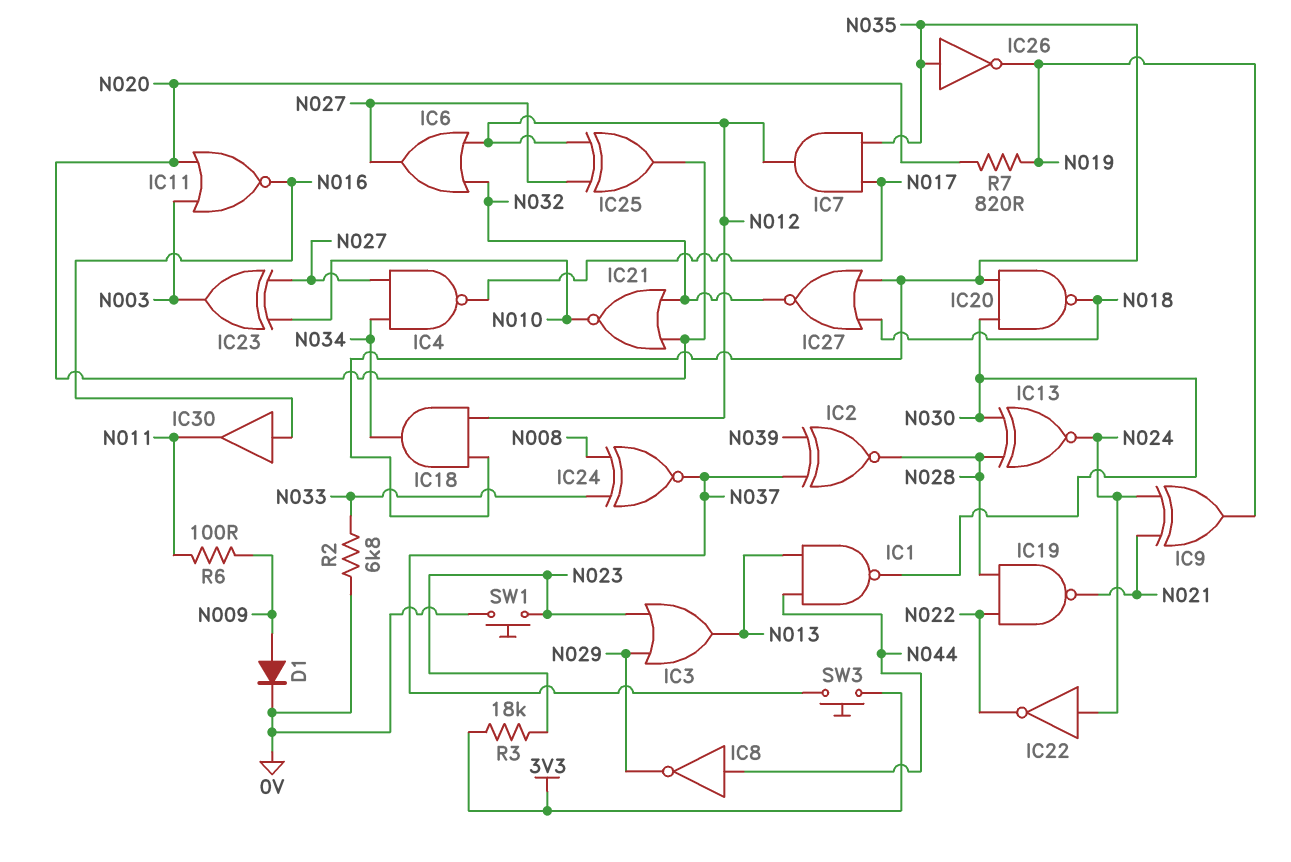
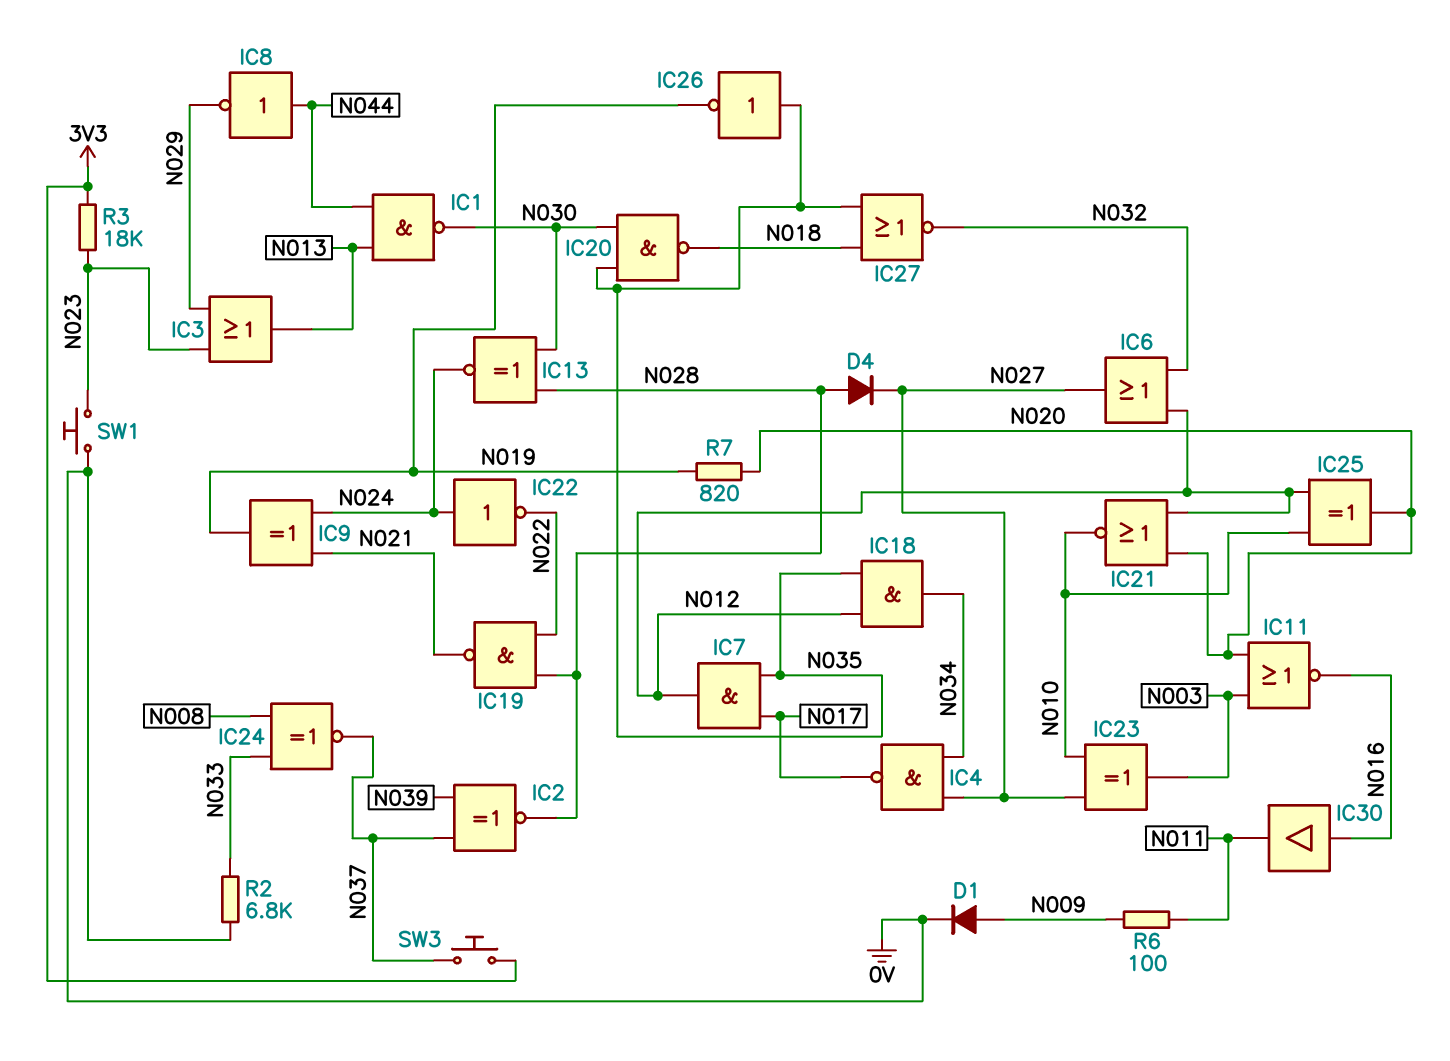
D4: none -> diode (A N028, K N027)
IC21: NOR (in N020, in N032, out N010) -> NOR (in N012, in N020, out N010)
IC25: XOR (in N012, in N027, out N020) -> XOR (in N010, in N012, out N020)

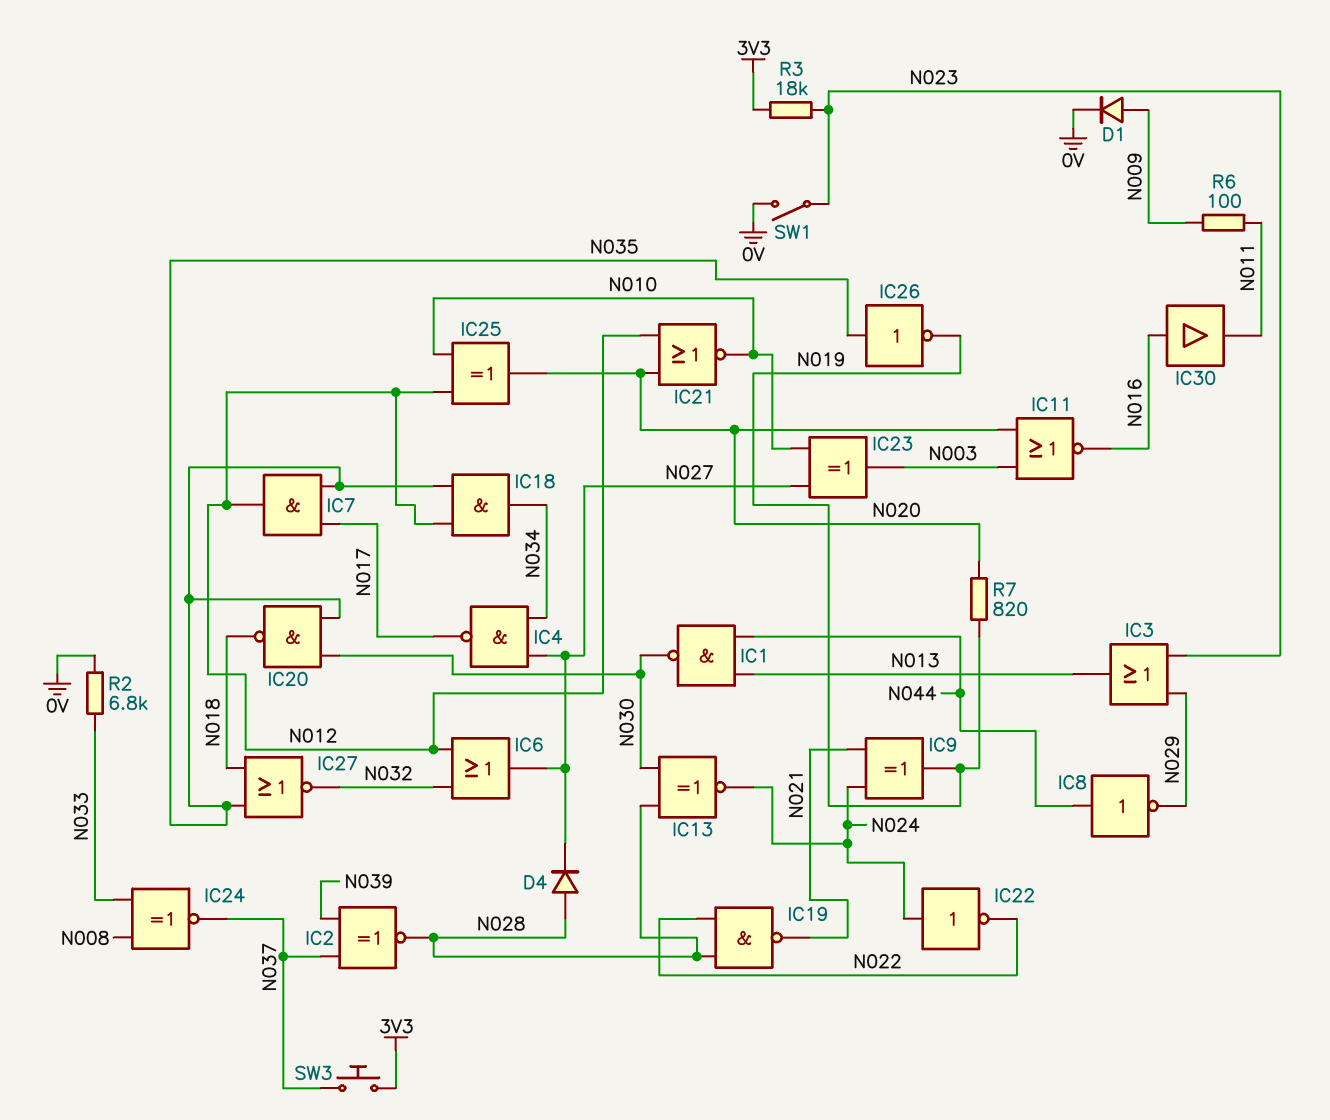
SW1: button (0V, N023) -> switch (0V, N023)

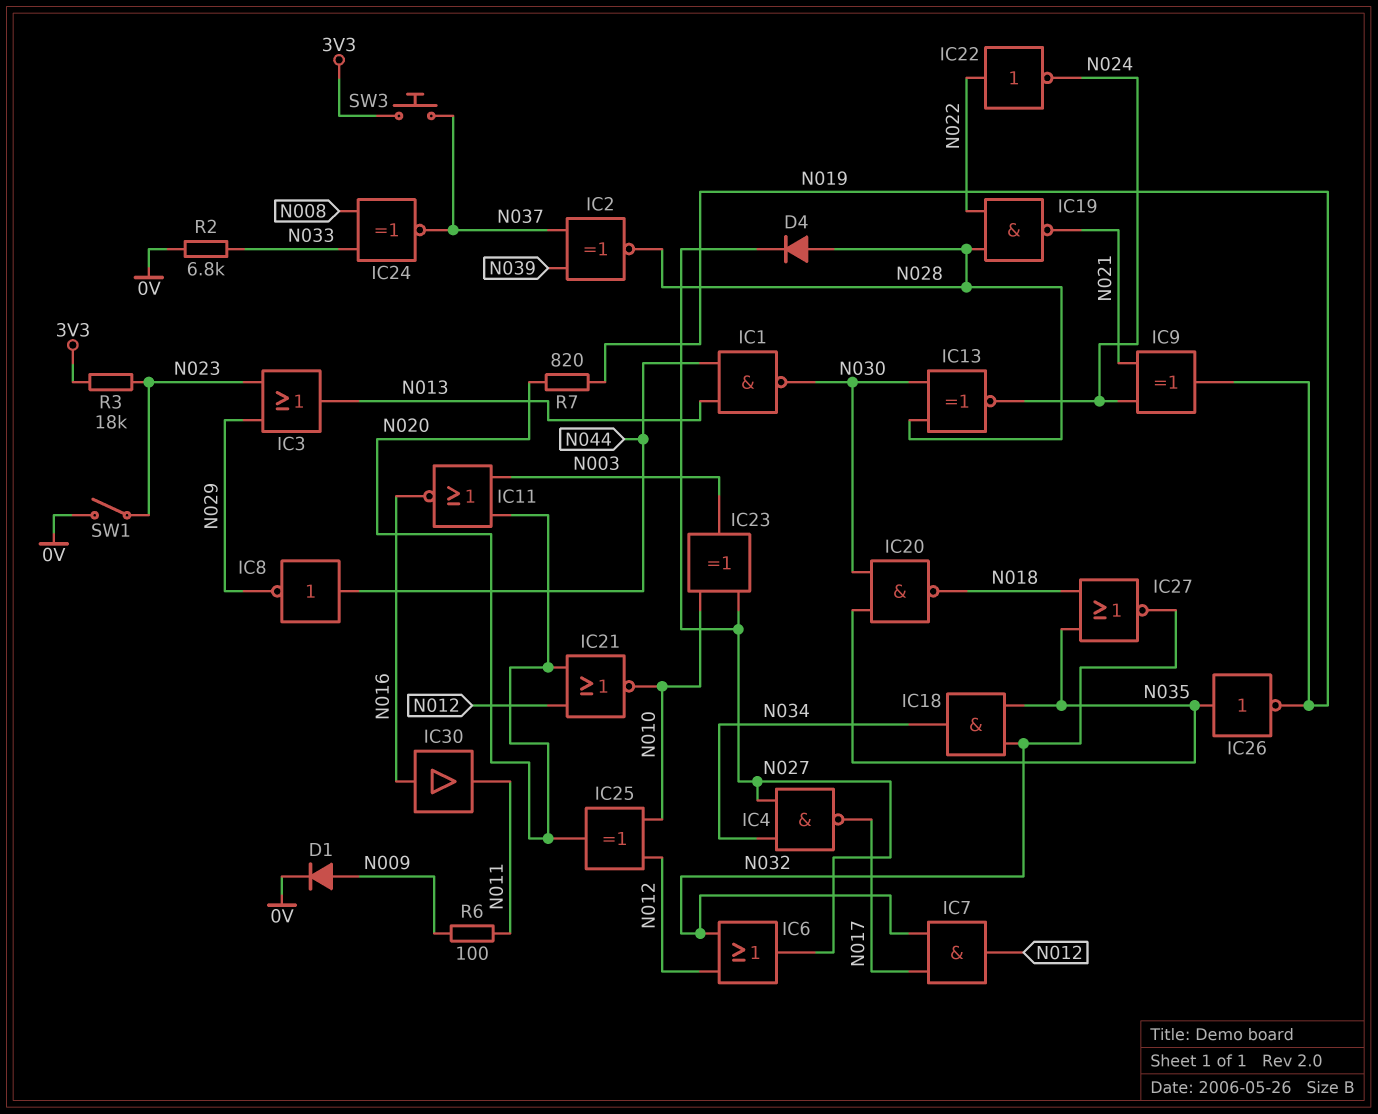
IC7: AND (in N017, in N035, out N012) -> AND (in N017, in N032, out N012)
IC18: AND (in N012, in N035, out N034) -> AND (in N032, in N035, out N034)
IC22: NOT (in N024, out N022) -> NOT (in N022, out N024)

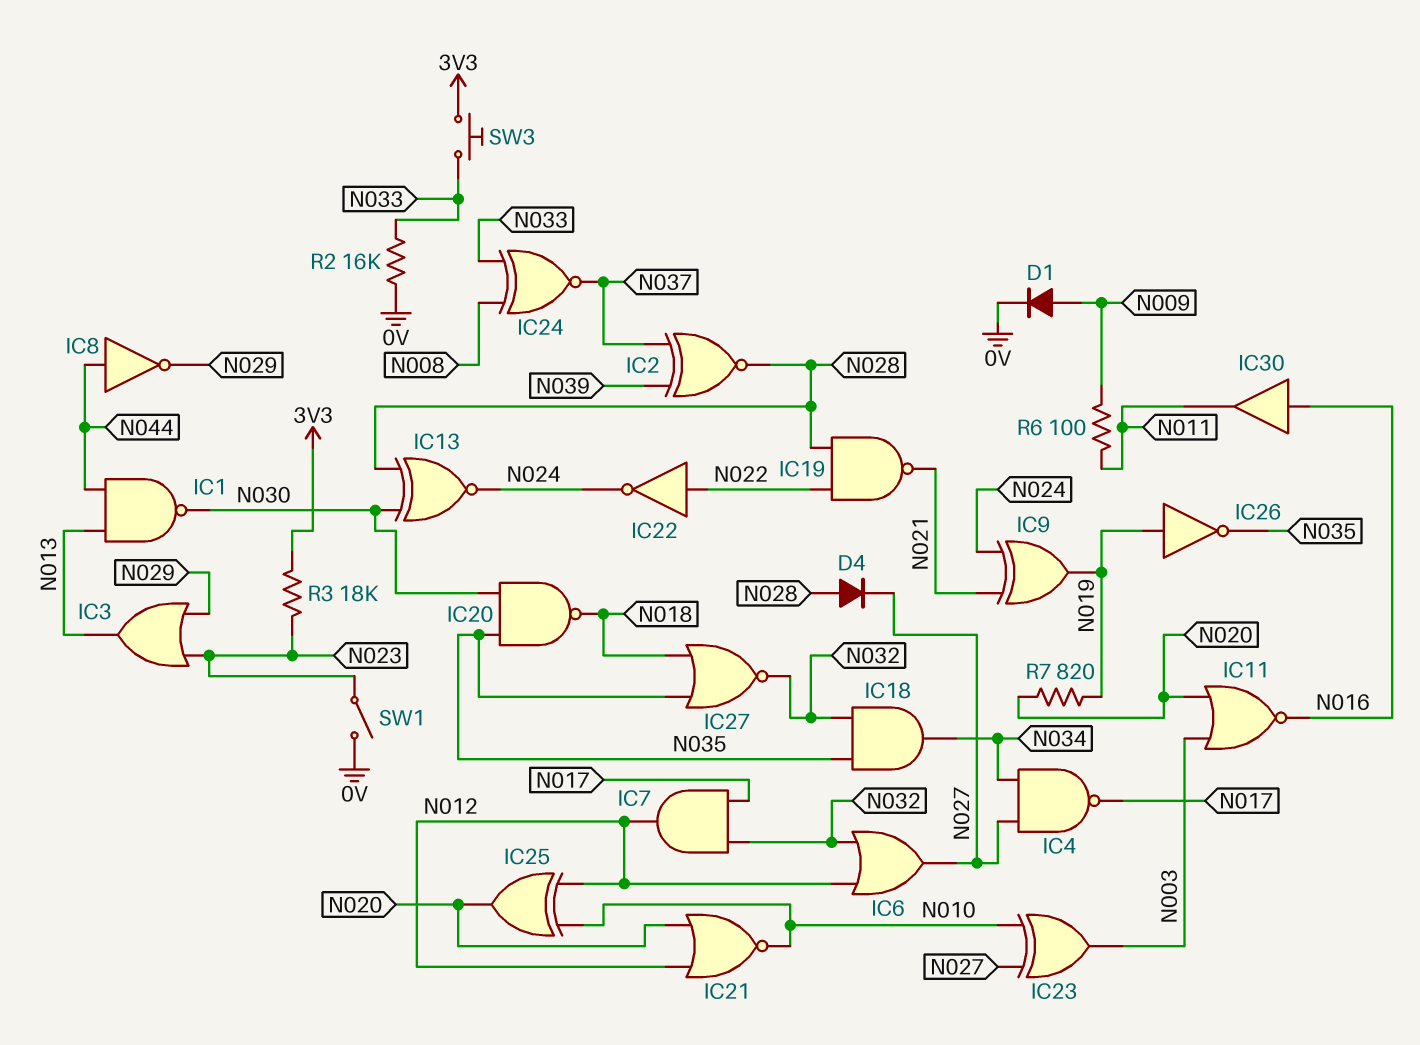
IC26: NOT (in N035, out N019) -> NOT (in N019, out N035)
R2: 6.8k (0V, N033) -> 16k (0V, N033)
SW3: button (3V3, N037) -> button (3V3, N033)

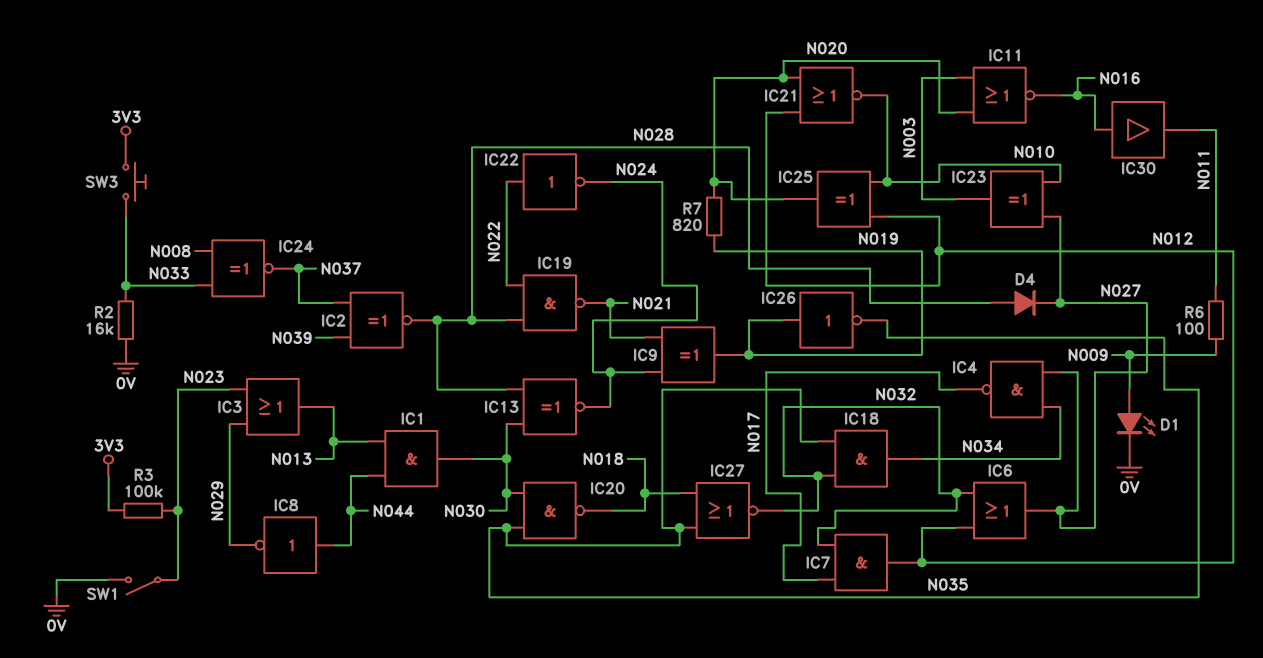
D1: diode (A N009, K 0V) -> LED (A N009, K 0V)
IC1: NAND (in N013, in N044, out N030) -> AND (in N013, in N044, out N030)
R3: 18k (3V3, N023) -> 100k (3V3, N023)

